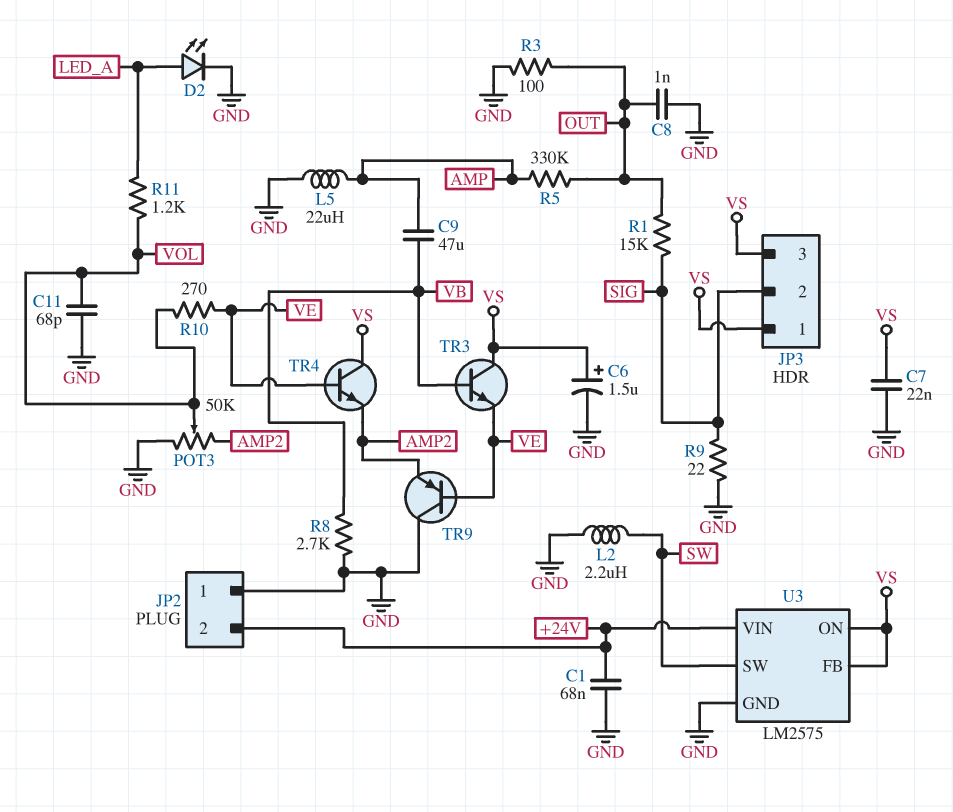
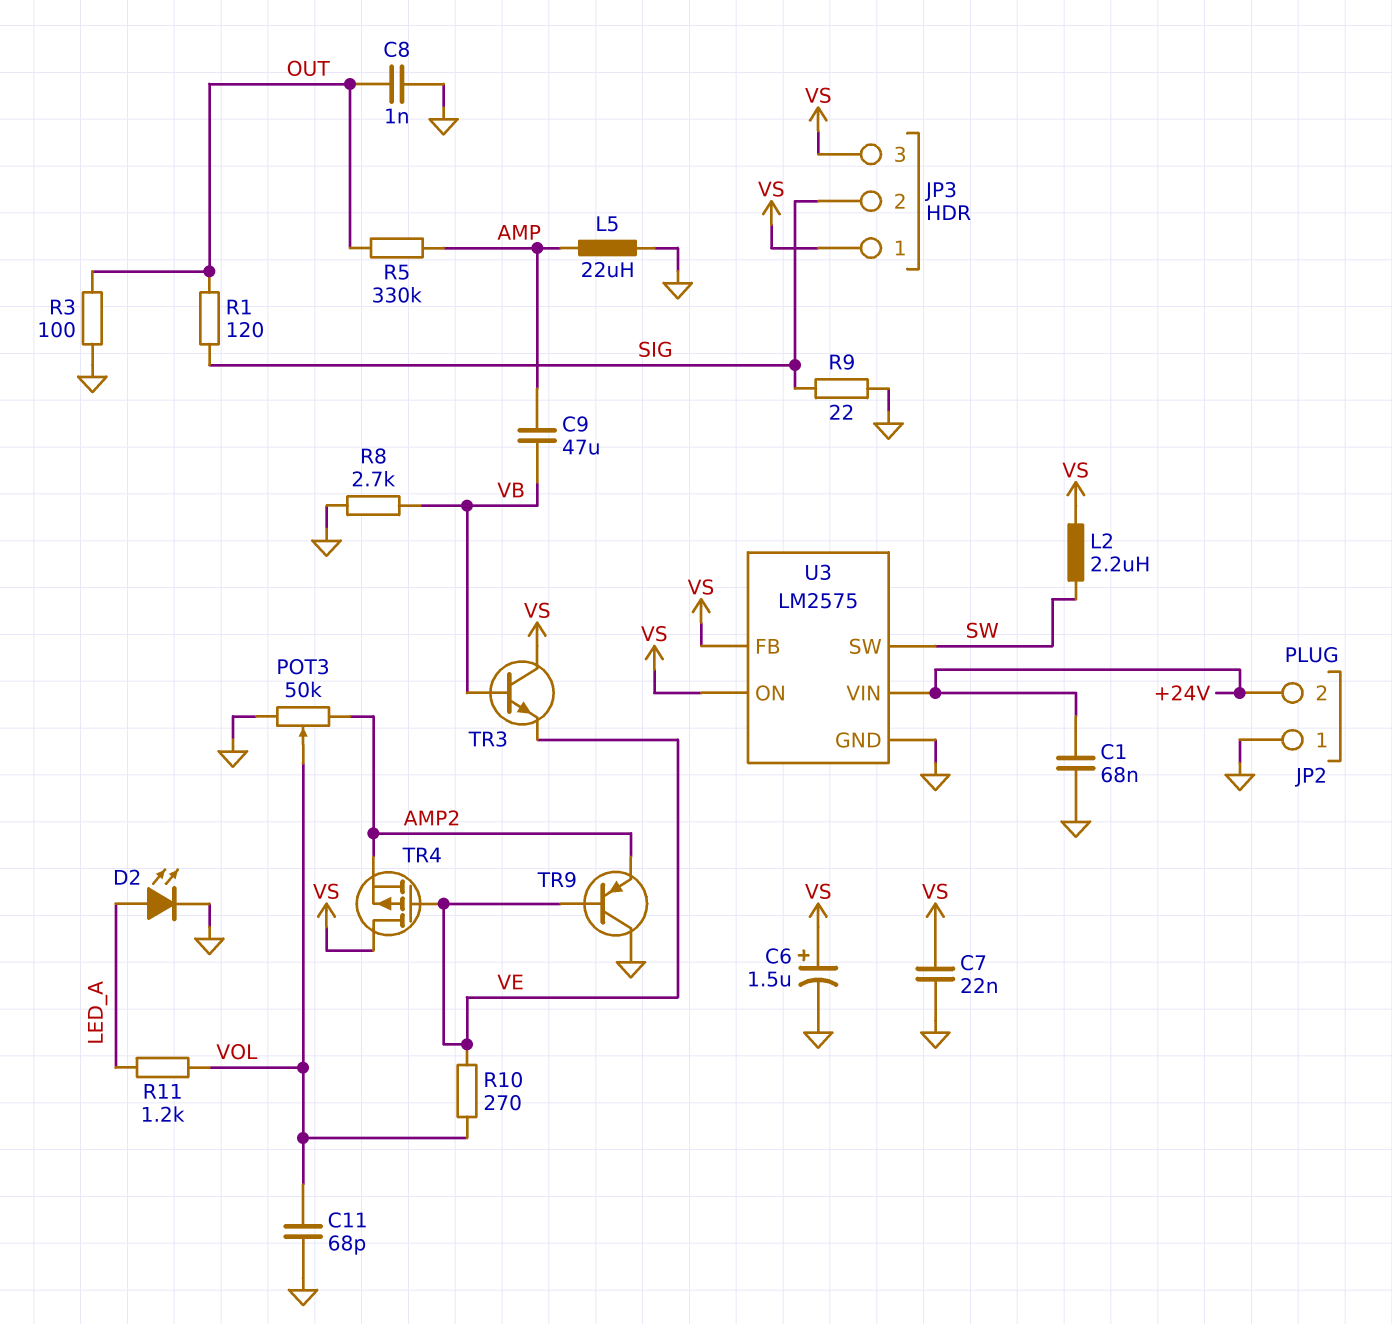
L2: 2.2uH (GND, SW) -> 2.2uH (SW, VS)
R1: 15k (OUT, SIG) -> 120 (OUT, SIG)
TR4: NPN (B VE, C VS, E AMP2) -> PMOS (G VE, D VS, S AMP2)

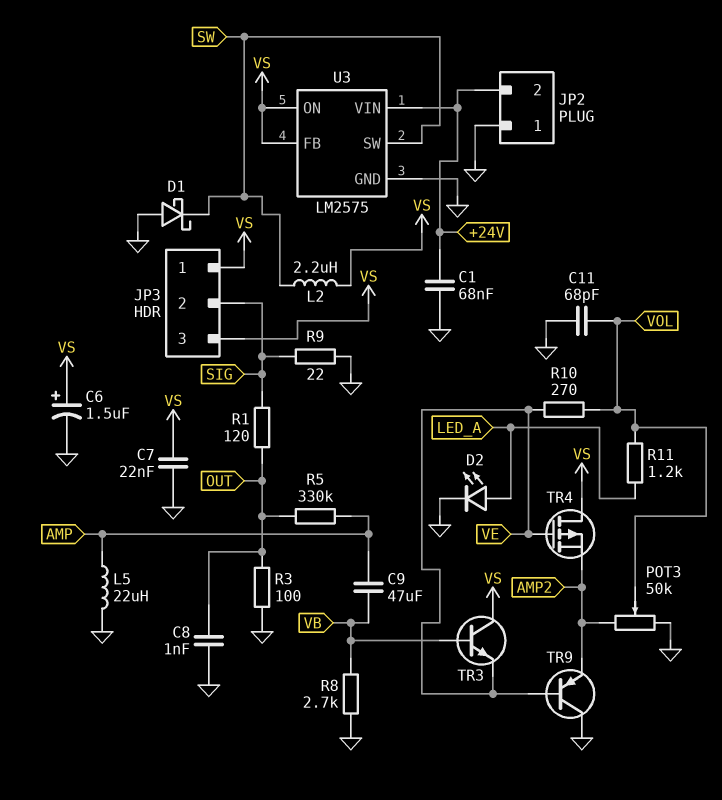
D1: none -> schottky (A GND, K SW)

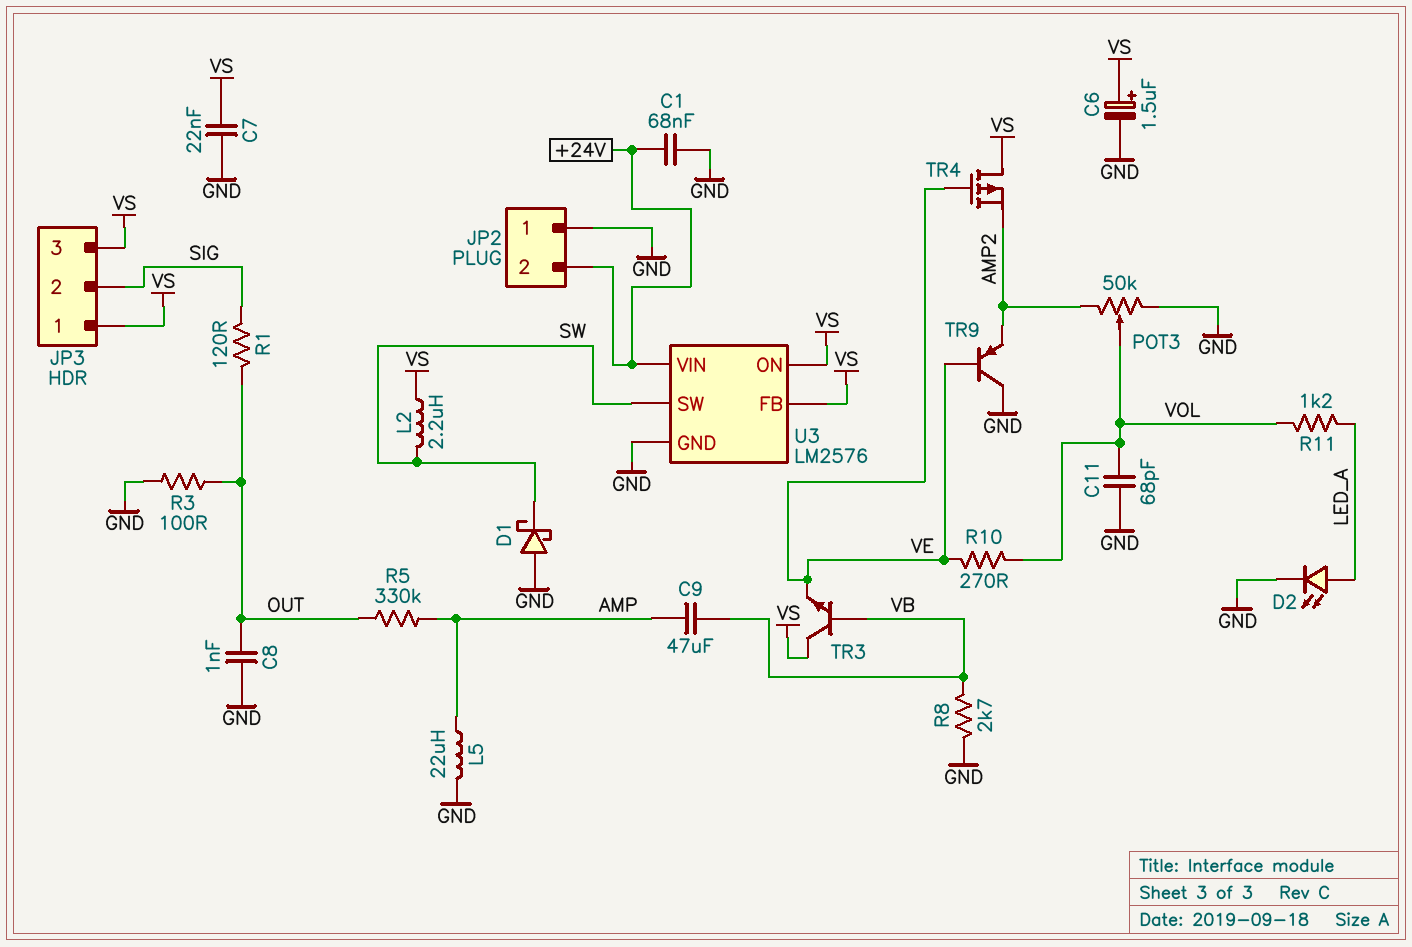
R9: 22 (GND, SIG) -> none
U3: LM2575 -> LM2576

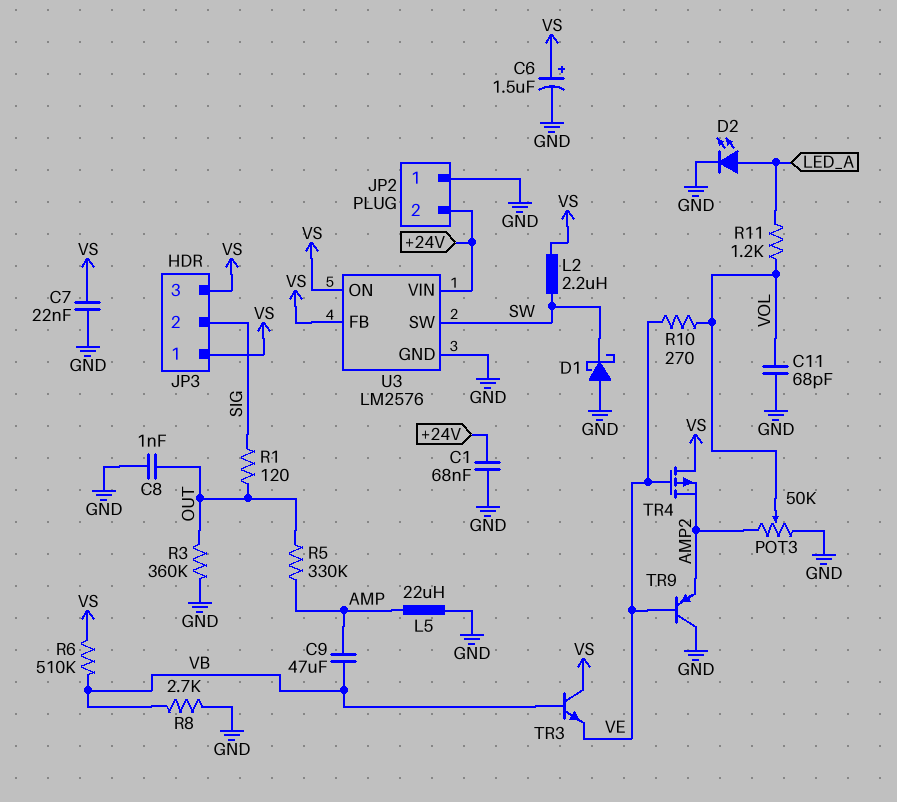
R3: 100 (GND, OUT) -> 360k (GND, OUT)
R6: none -> 510k (VB, VS)

